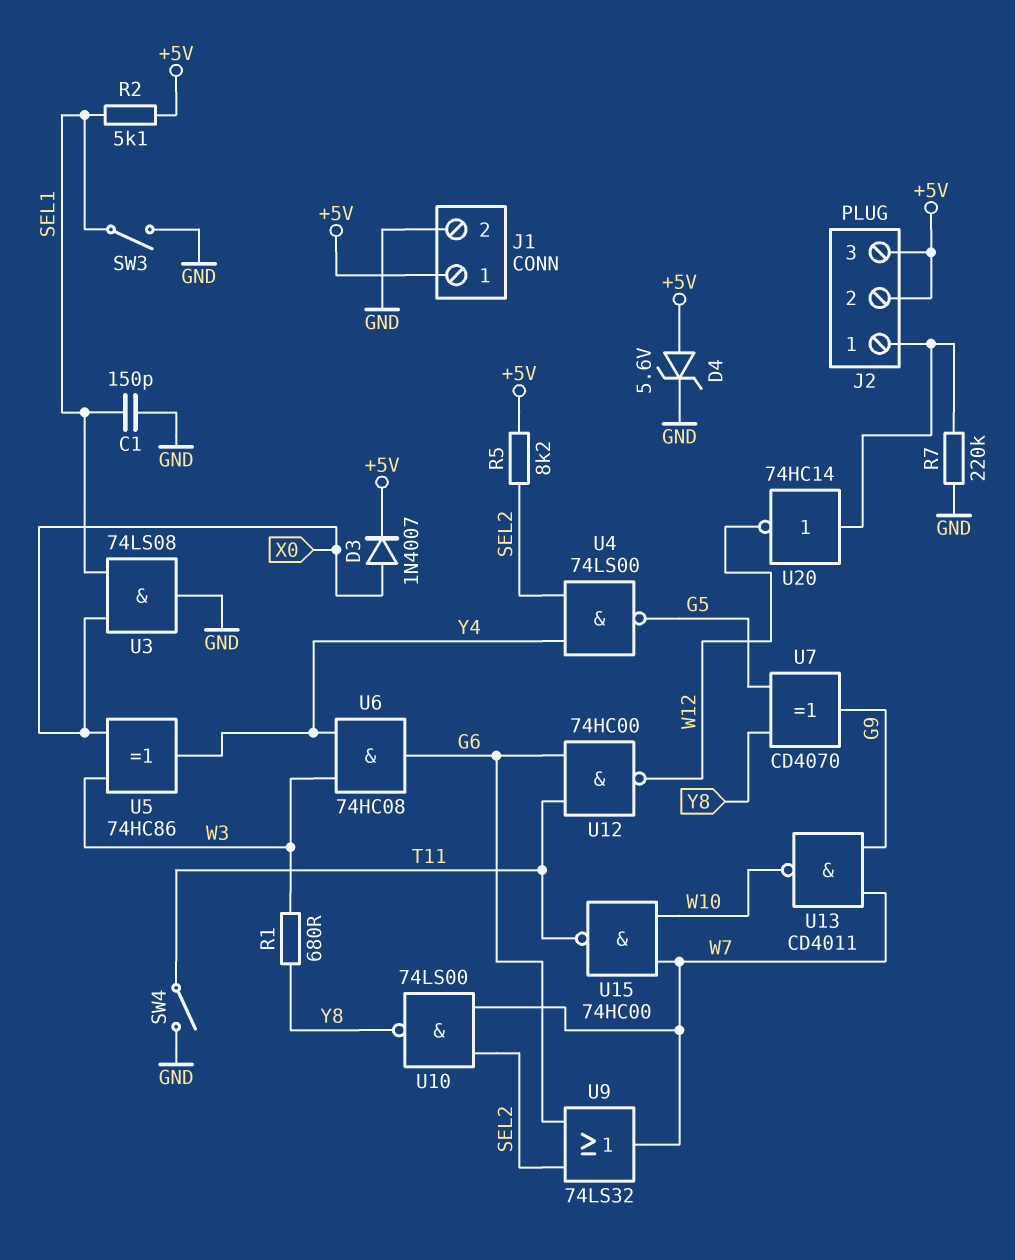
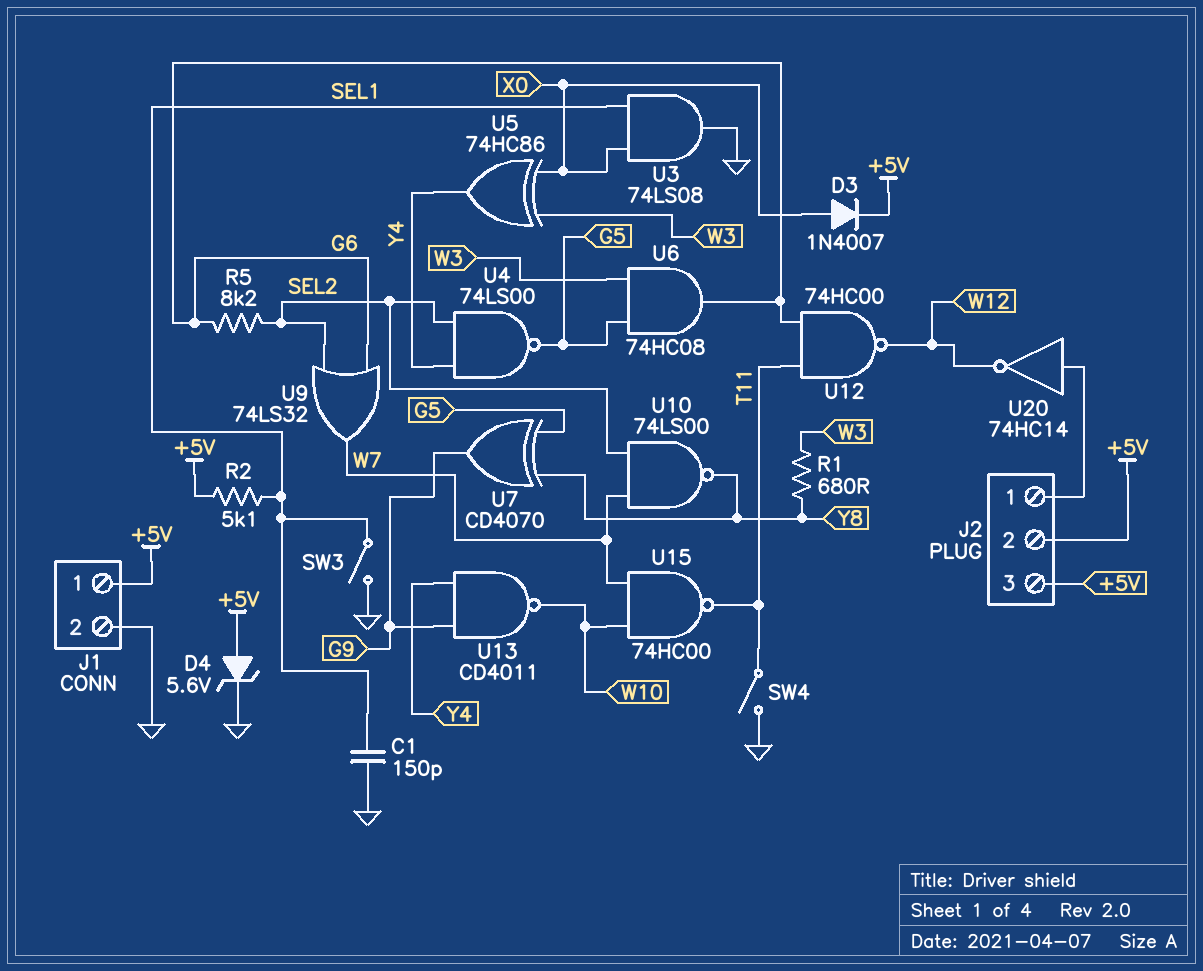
R5: 8.2k (+5V, SEL2) -> 8.2k (G6, SEL2)
R7: 220k (GND, J2/1) -> none
U6: AND 74HC08 (in W3, in Y4, out G6) -> AND 74HC08 (in G5, in W3, out G6)
U13: NAND CD4011 (in G9, in W7, out W10) -> NAND CD4011 (in G9, in Y4, out W10)

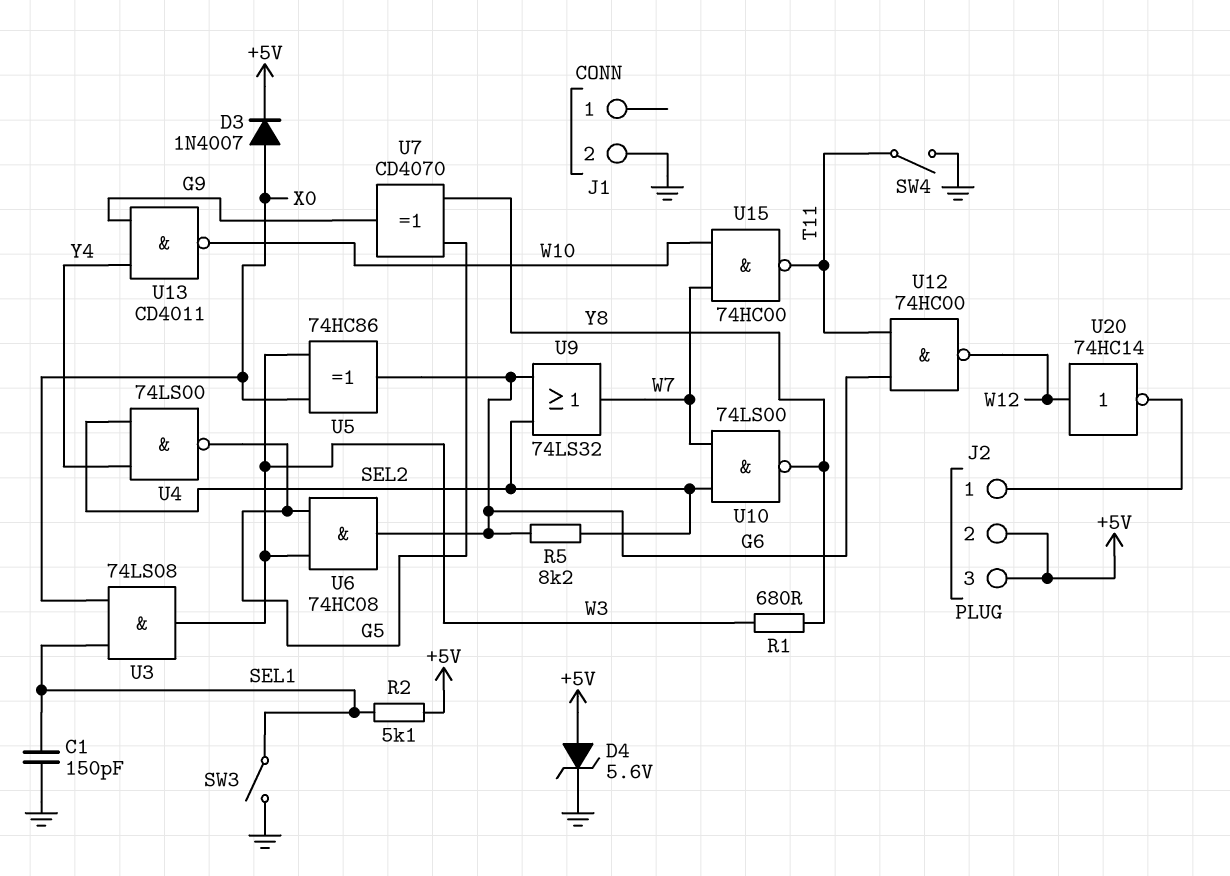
J1 pin 1: +5V -> none
U3: AND 74LS08 (in SEL1, in X0, out GND) -> AND 74LS08 (in SEL1, in X0, out W3)
U5: XOR 74HC86 (in W3, in X0, out Y4) -> XOR 74HC86 (in W3, in X0, out G6)
U20: NOT 74HC14 (in J2/1, out W12) -> NOT 74HC14 (in W12, out J2/1)

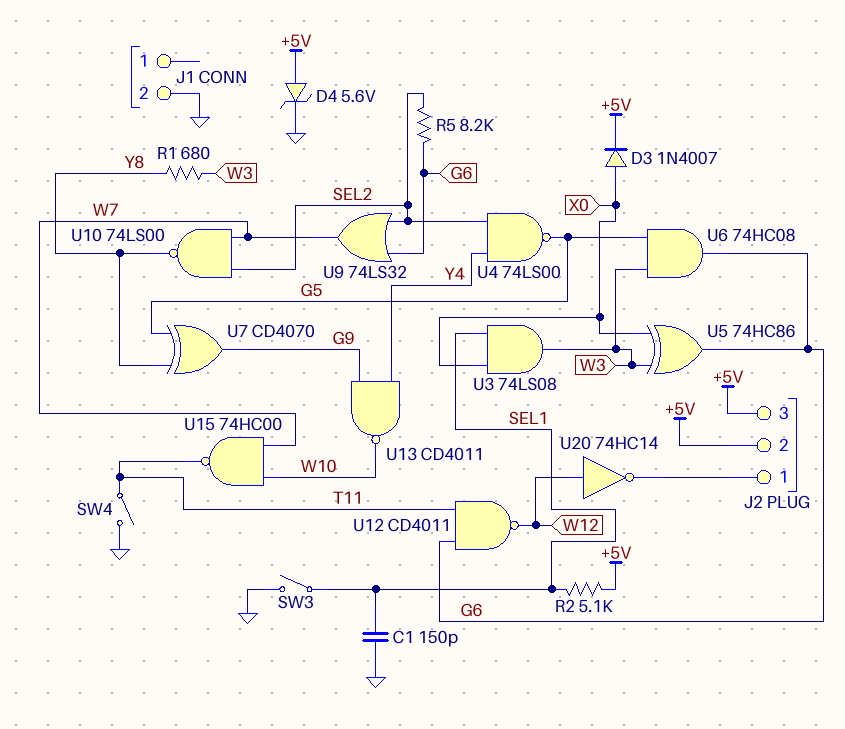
U12: NAND 74HC00 (in G6, in T11, out W12) -> NAND CD4011 (in G6, in T11, out W12)

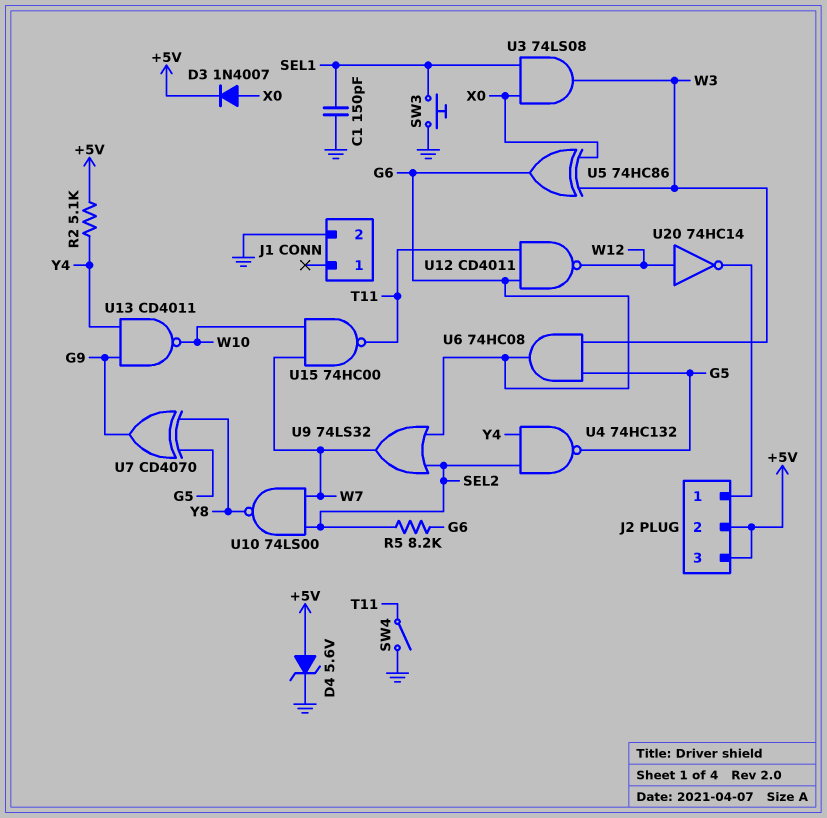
R1: 680 (W3, Y8) -> none
R2: 5.1k (+5V, SEL1) -> 5.1k (+5V, Y4)
SW3: switch (GND, SEL1) -> button (GND, SEL1)
U4: NAND 74LS00 (in SEL2, in Y4, out G5) -> NAND 74HC132 (in SEL2, in Y4, out G5)

